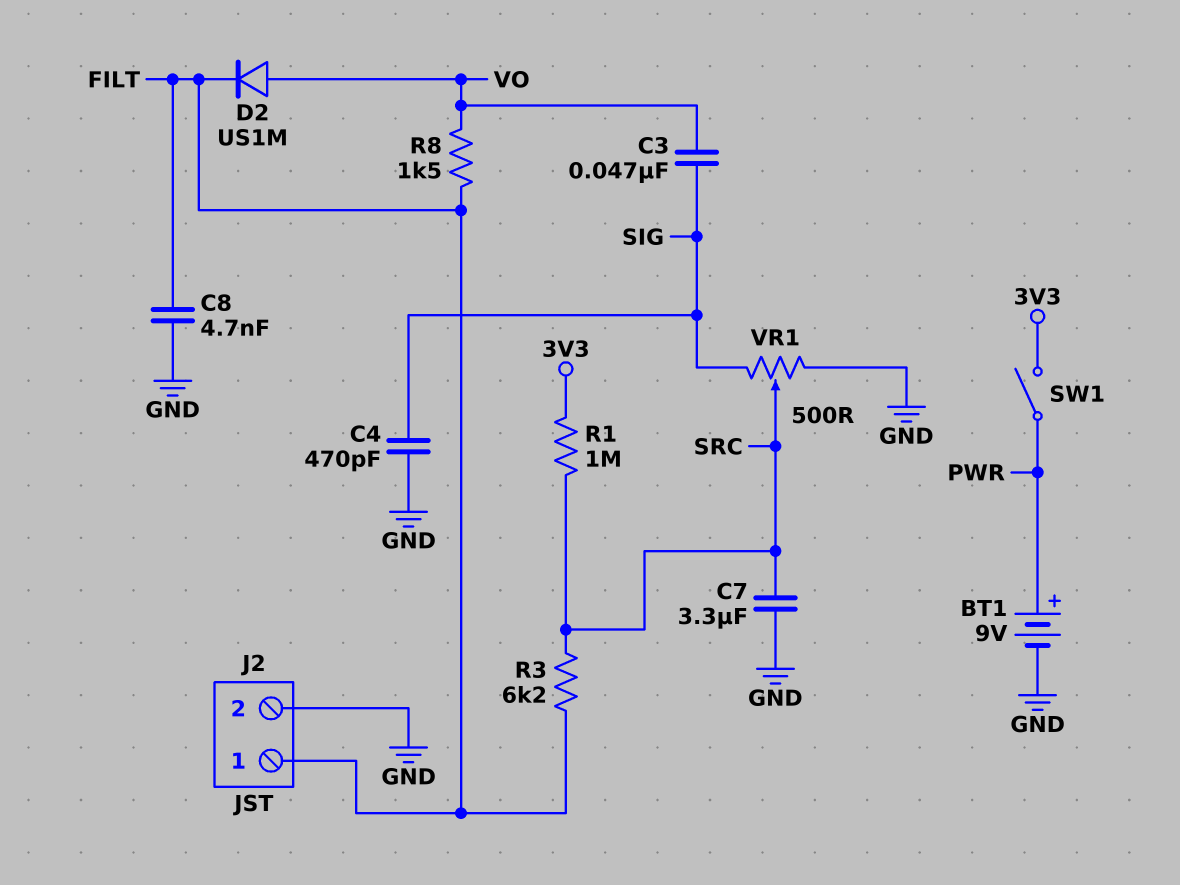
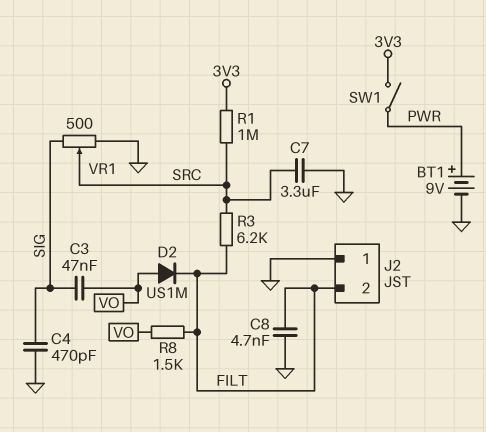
J2 pin 1: FILT -> GND
J2 pin 2: GND -> FILT

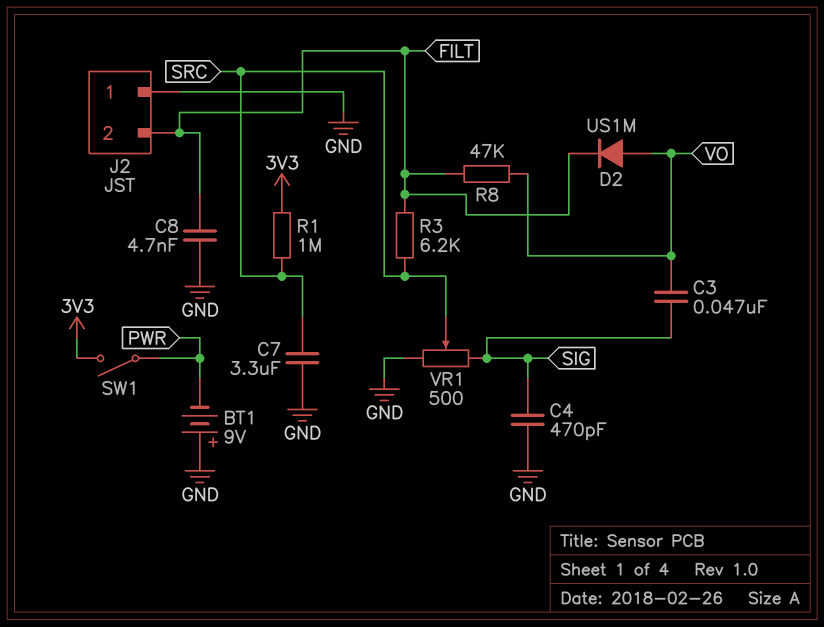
BT1: 9V (plus PWR, minus GND) -> 9V (plus GND, minus PWR)
R8: 1.5k (FILT, VO) -> 47k (FILT, VO)

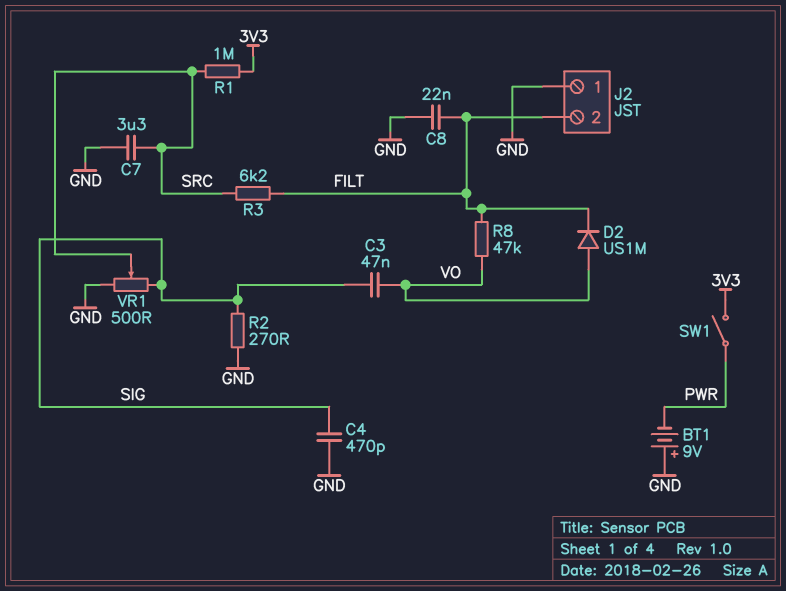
C8: 4.7nF (FILT, GND) -> 22nF (FILT, GND)
R2: none -> 270 (GND, SIG)

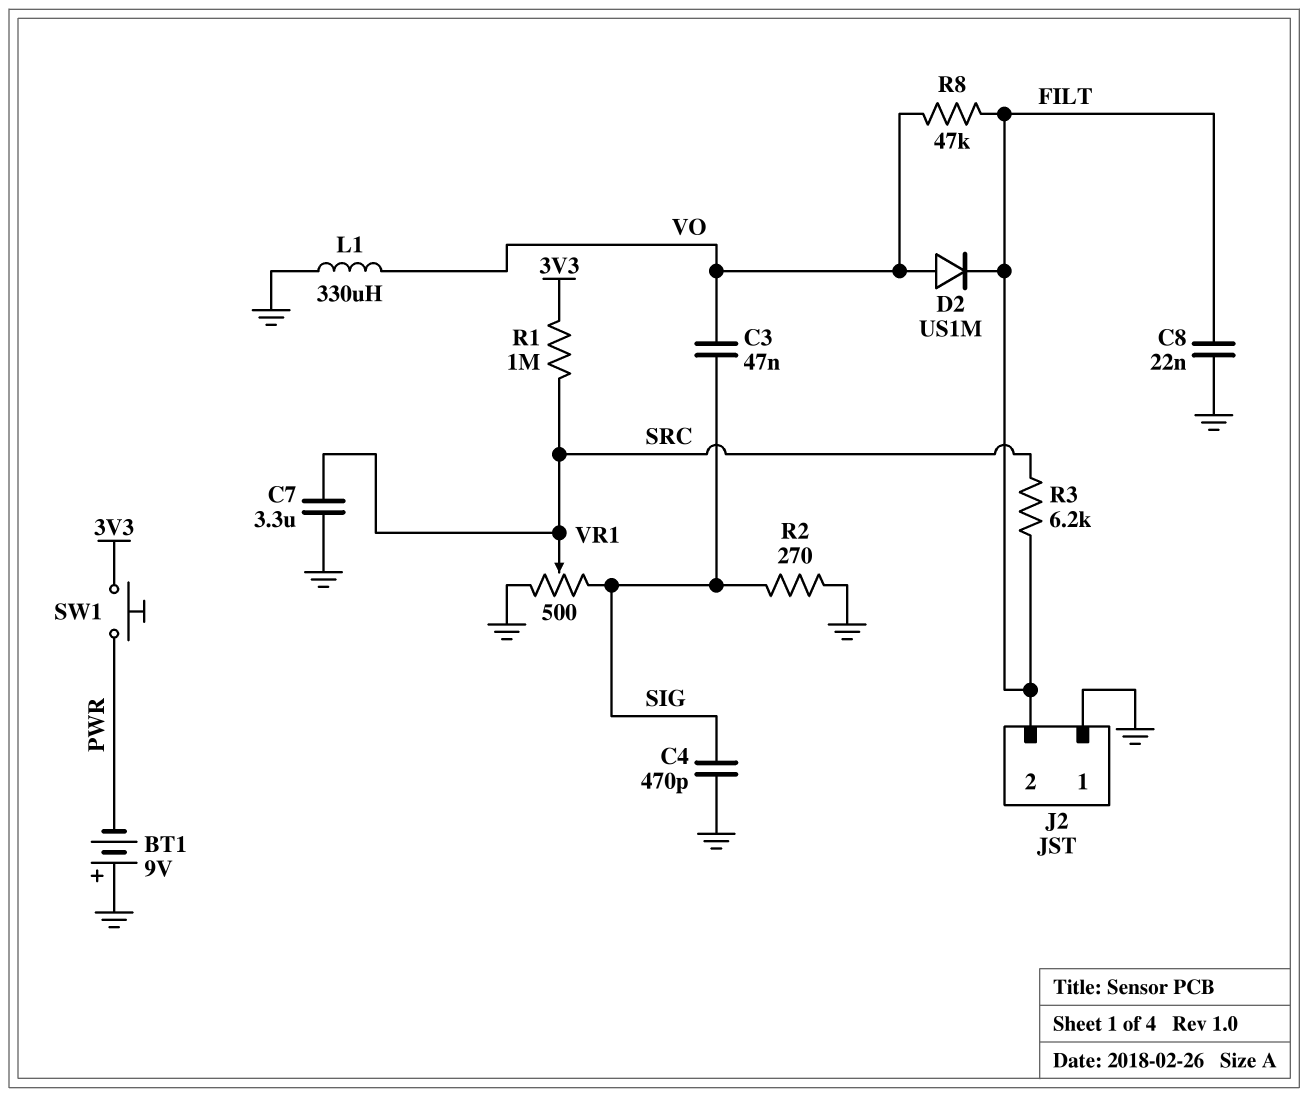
L1: none -> 330uH (GND, VO)
SW1: switch (3V3, PWR) -> button (3V3, PWR)

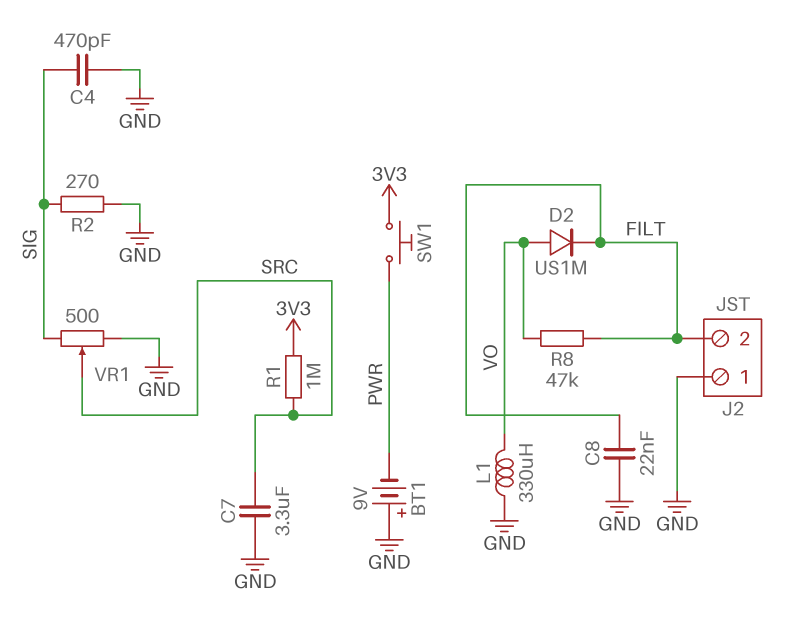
C3: 47nF (SIG, VO) -> none
R3: 6.2k (FILT, SRC) -> none

